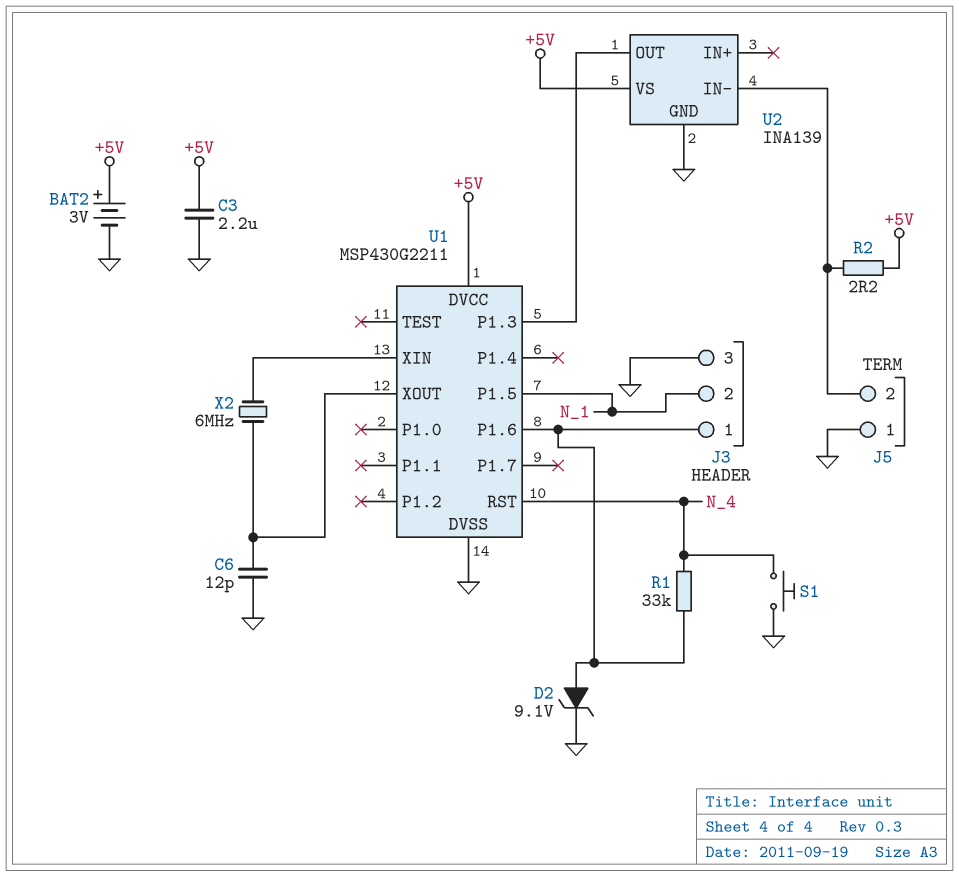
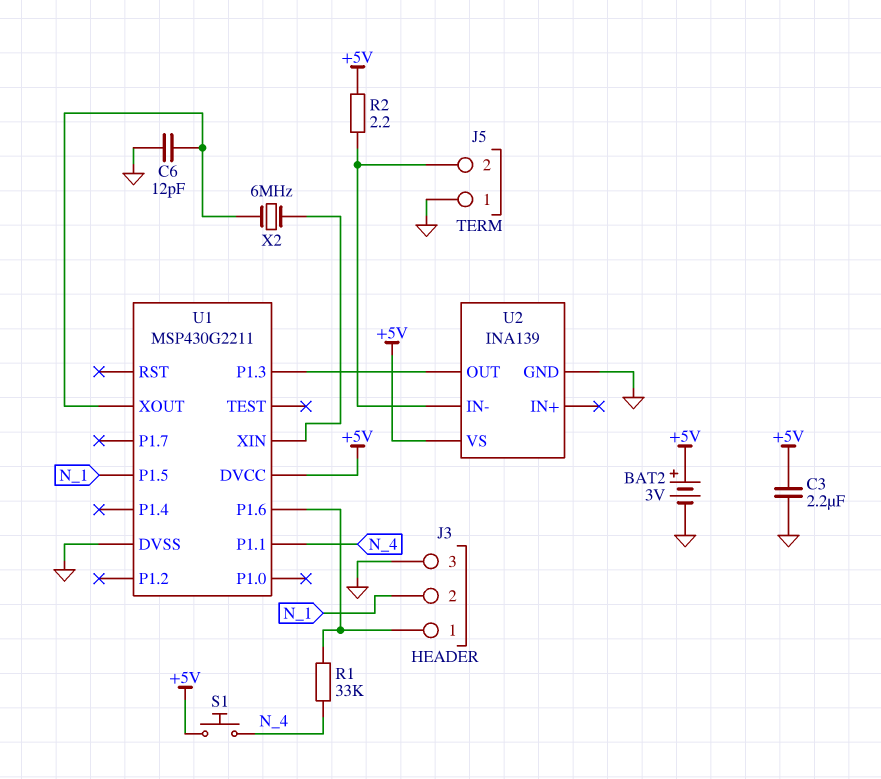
D2: zener 9.1V (A J3/1, K GND) -> none
S1: button (GND, N_4) -> button (+5V, N_4)
U1 pin P1.1: none -> N_4
U1 pin RST: N_4 -> none

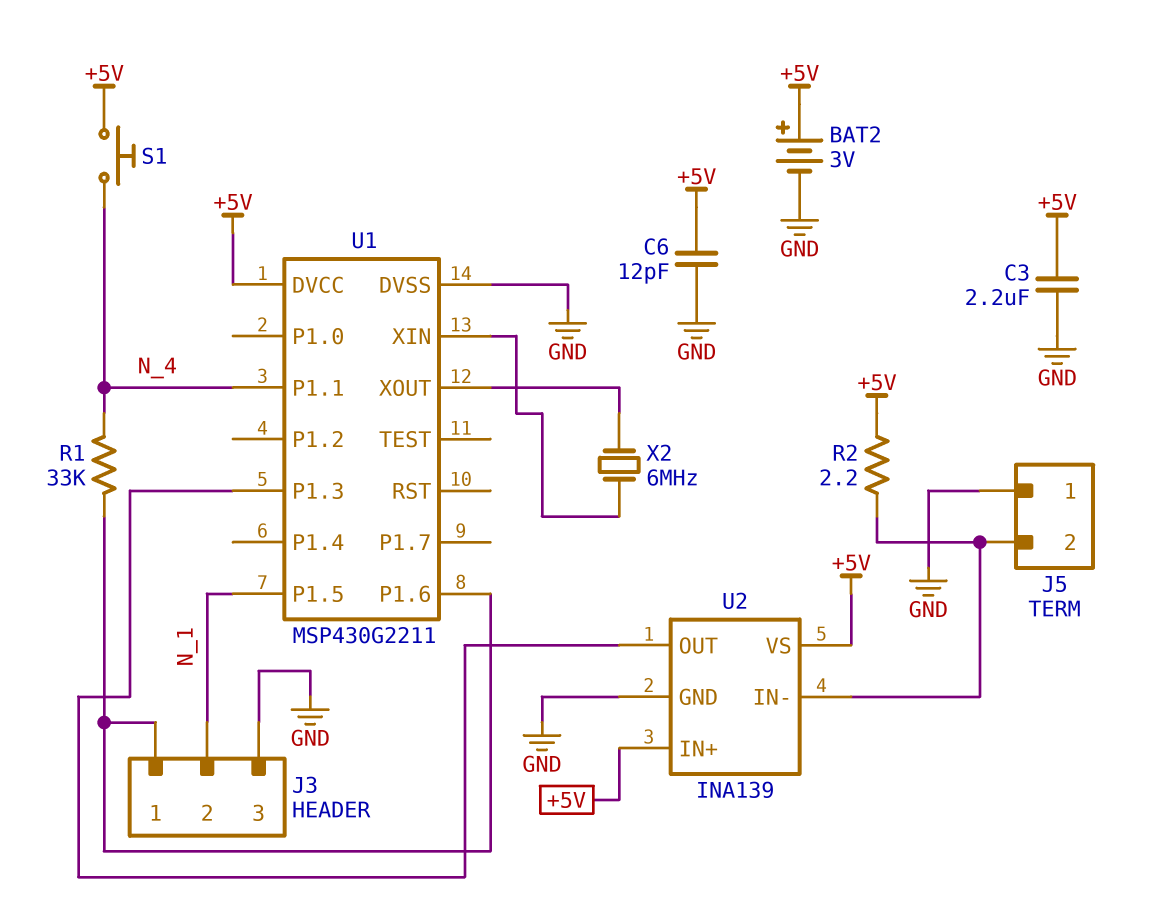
C6: 12pF (GND, U1/XOUT) -> 12pF (+5V, GND)
U2 pin IN+: none -> +5V

